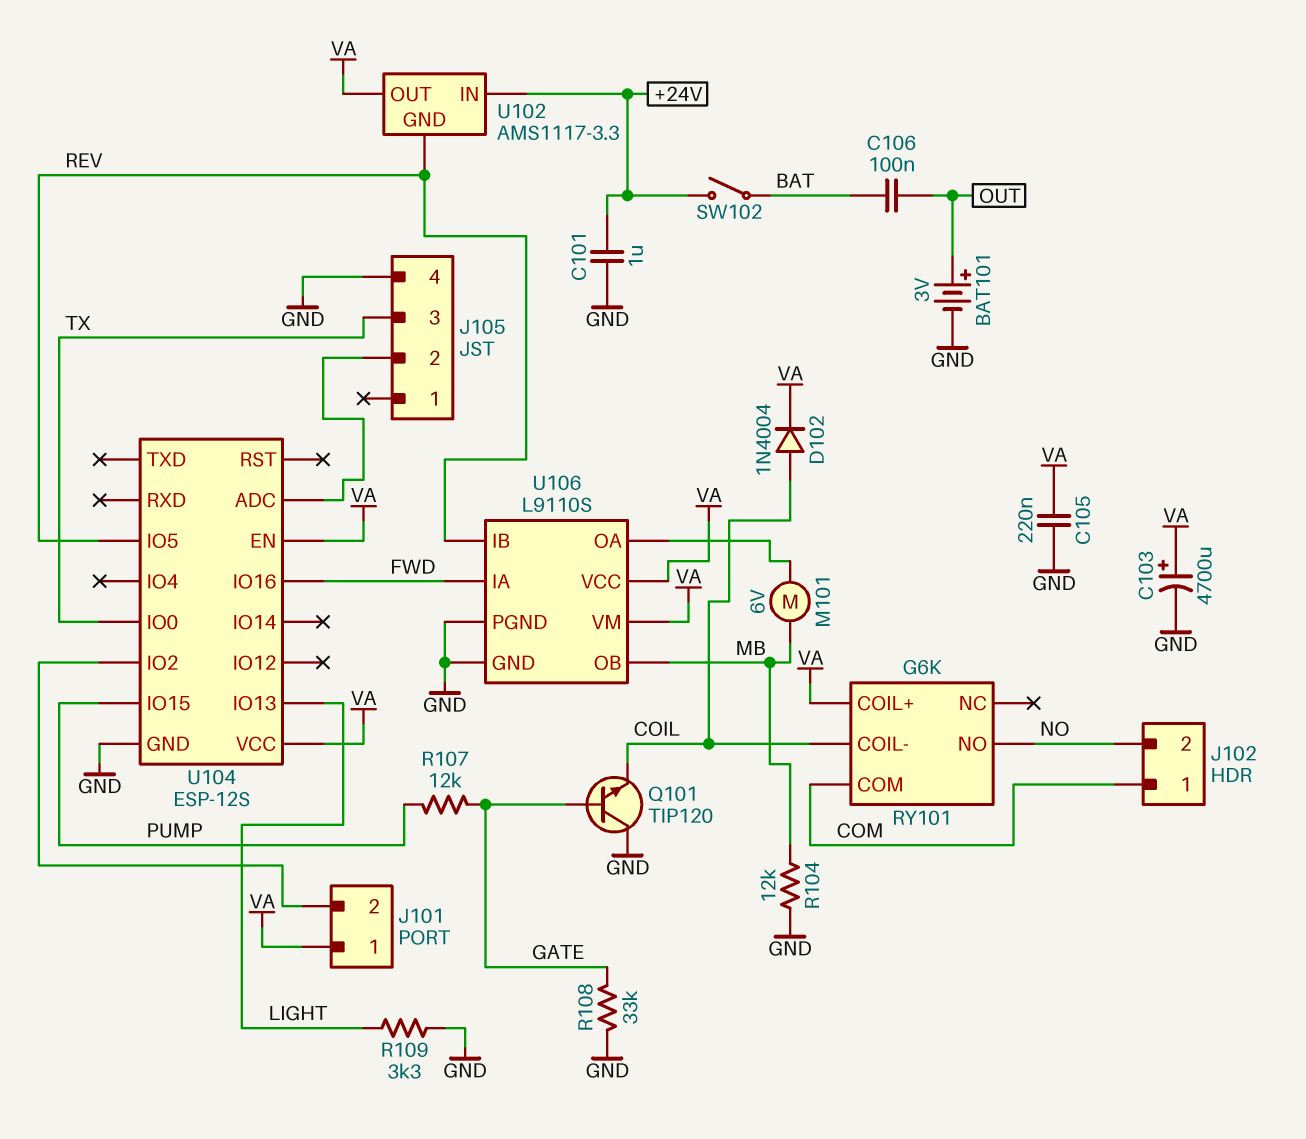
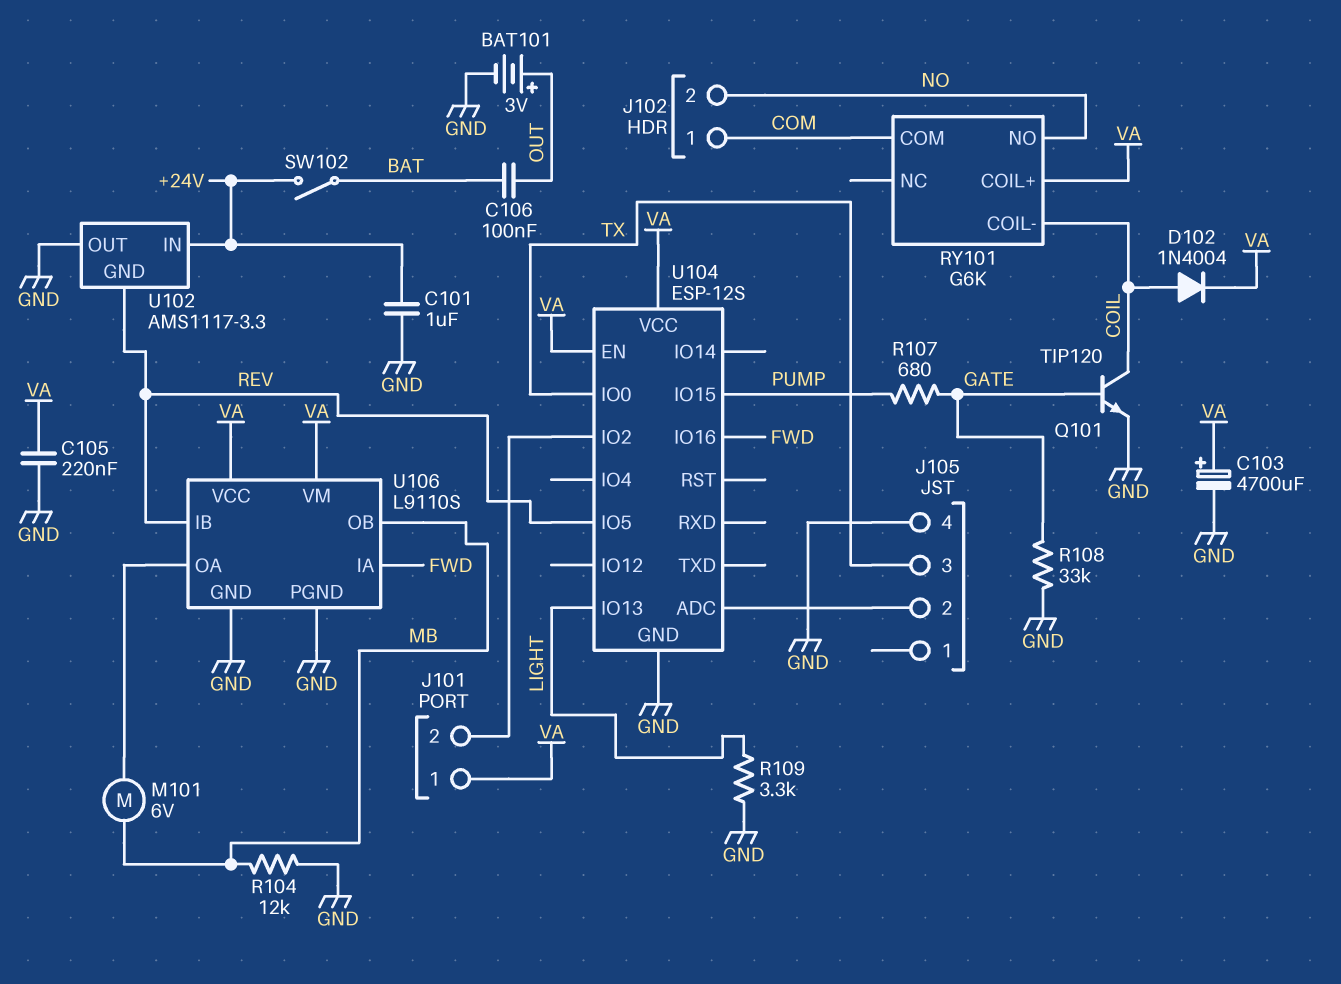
Q101: NPN TIP120 (B GATE, C GND, E COIL) -> NPN TIP120 (B GATE, C COIL, E GND)
R107: 12k (GATE, PUMP) -> 680 (GATE, PUMP)
U102 pin OUT: VA -> GND

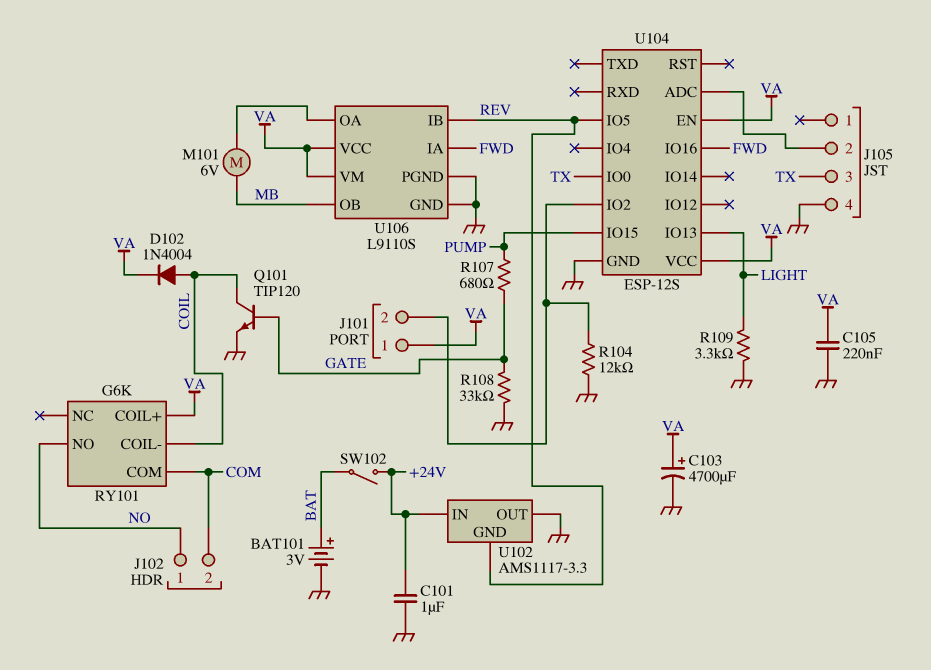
BAT101: 3V (plus OUT, minus GND) -> 3V (plus BAT, minus GND)
C106: 100nF (BAT, OUT) -> none
J102 pin 1: COM -> NO
J102 pin 2: NO -> COM
R104: 12k (GND, MB) -> 12k (GND, J101/2)

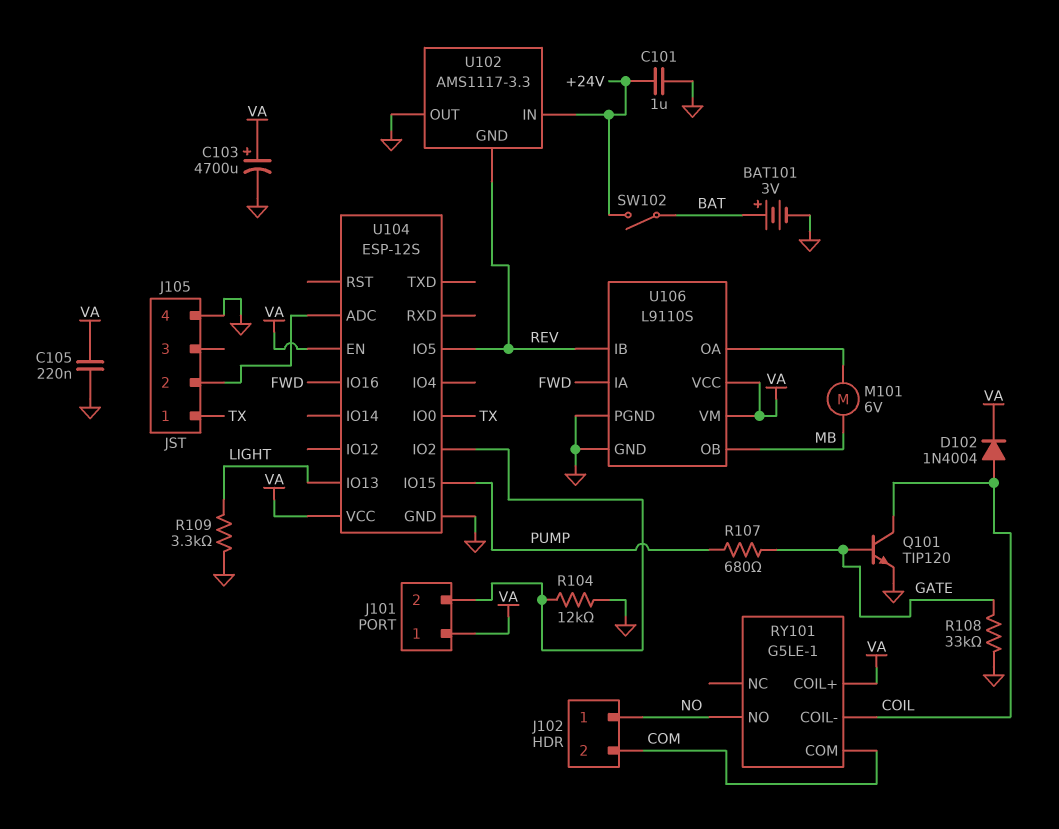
J105 pin 1: none -> TX
J105 pin 3: TX -> none
RY101: G6K -> G5LE-1

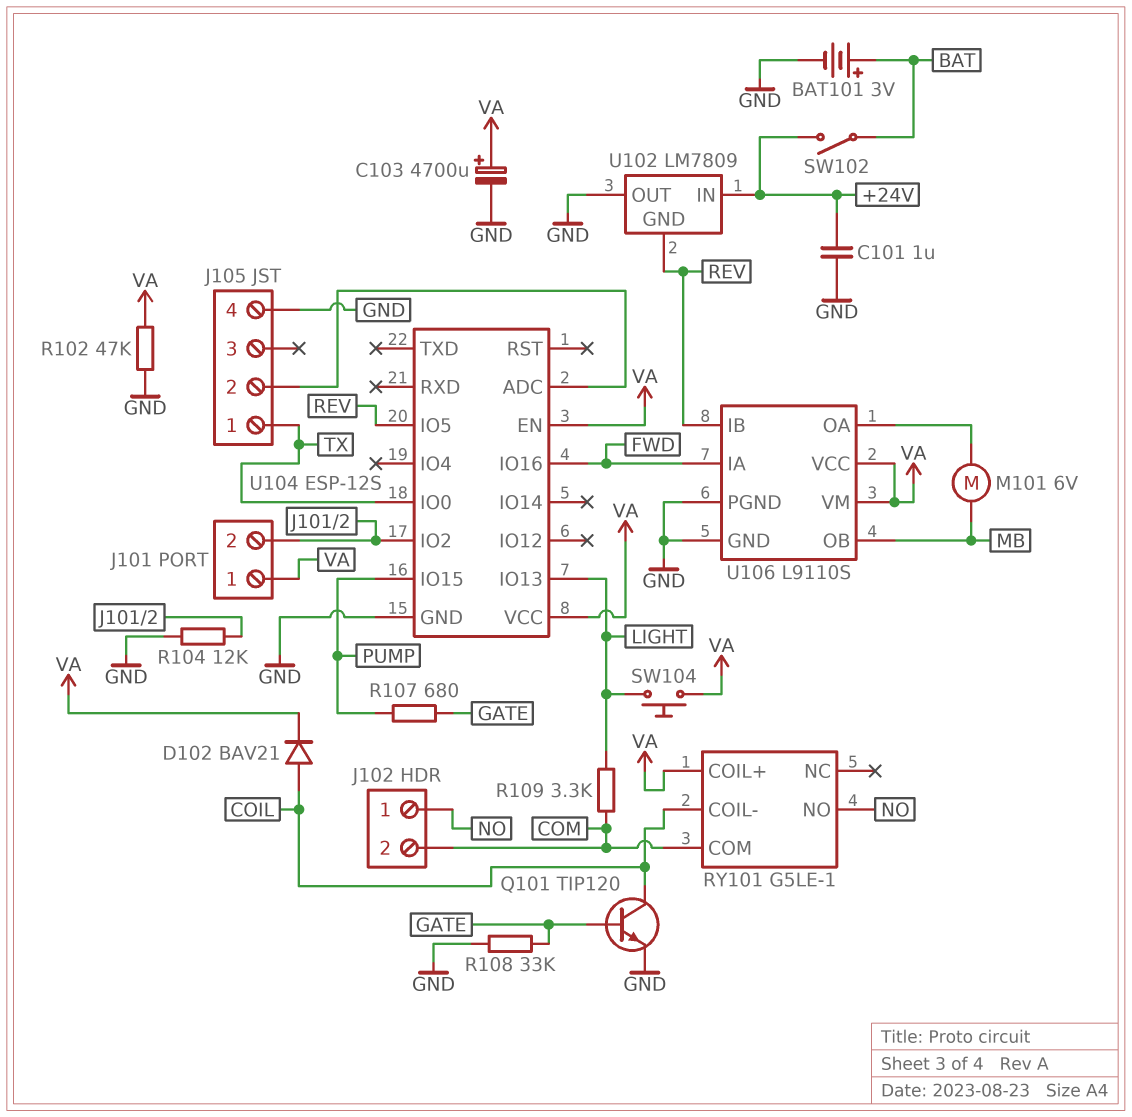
C105: 220nF (GND, VA) -> none
D102: diode 1N4004 (A COIL, K VA) -> diode BAV21 (A COIL, K VA)
R102: none -> 47k (GND, VA)
R109: 3.3k (GND, LIGHT) -> 3.3k (COM, LIGHT)
SW104: none -> button (LIGHT, VA)
U102: AMS1117-3.3 -> LM7809

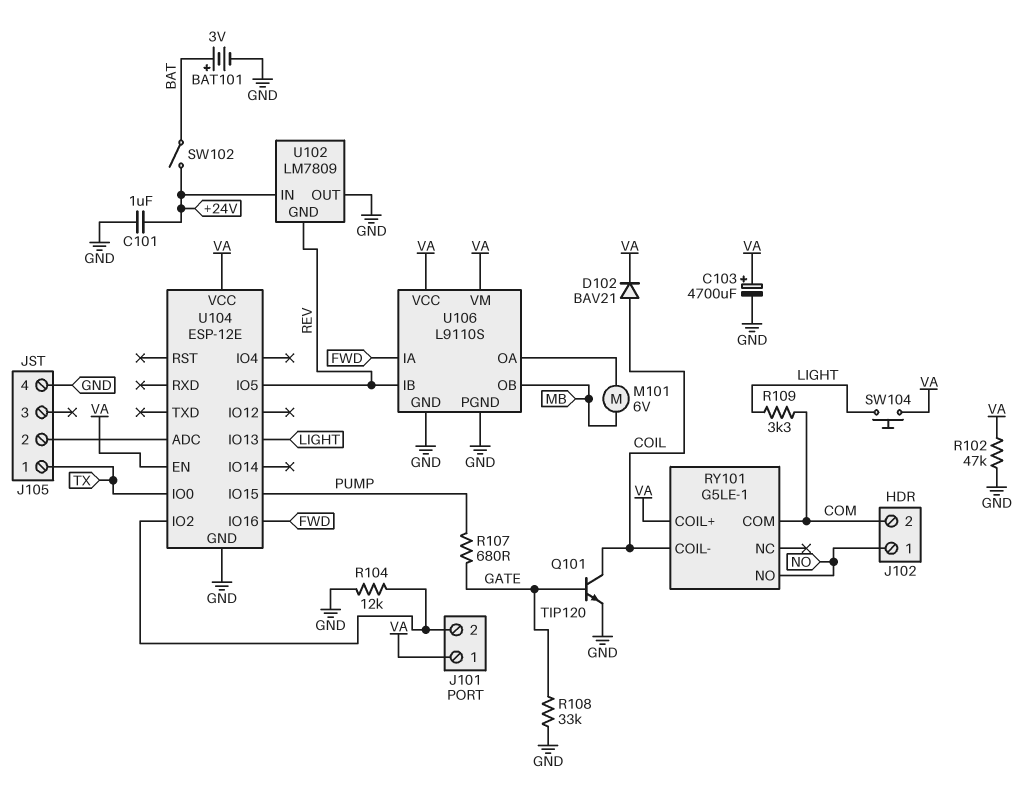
U104: ESP-12S -> ESP-12E

